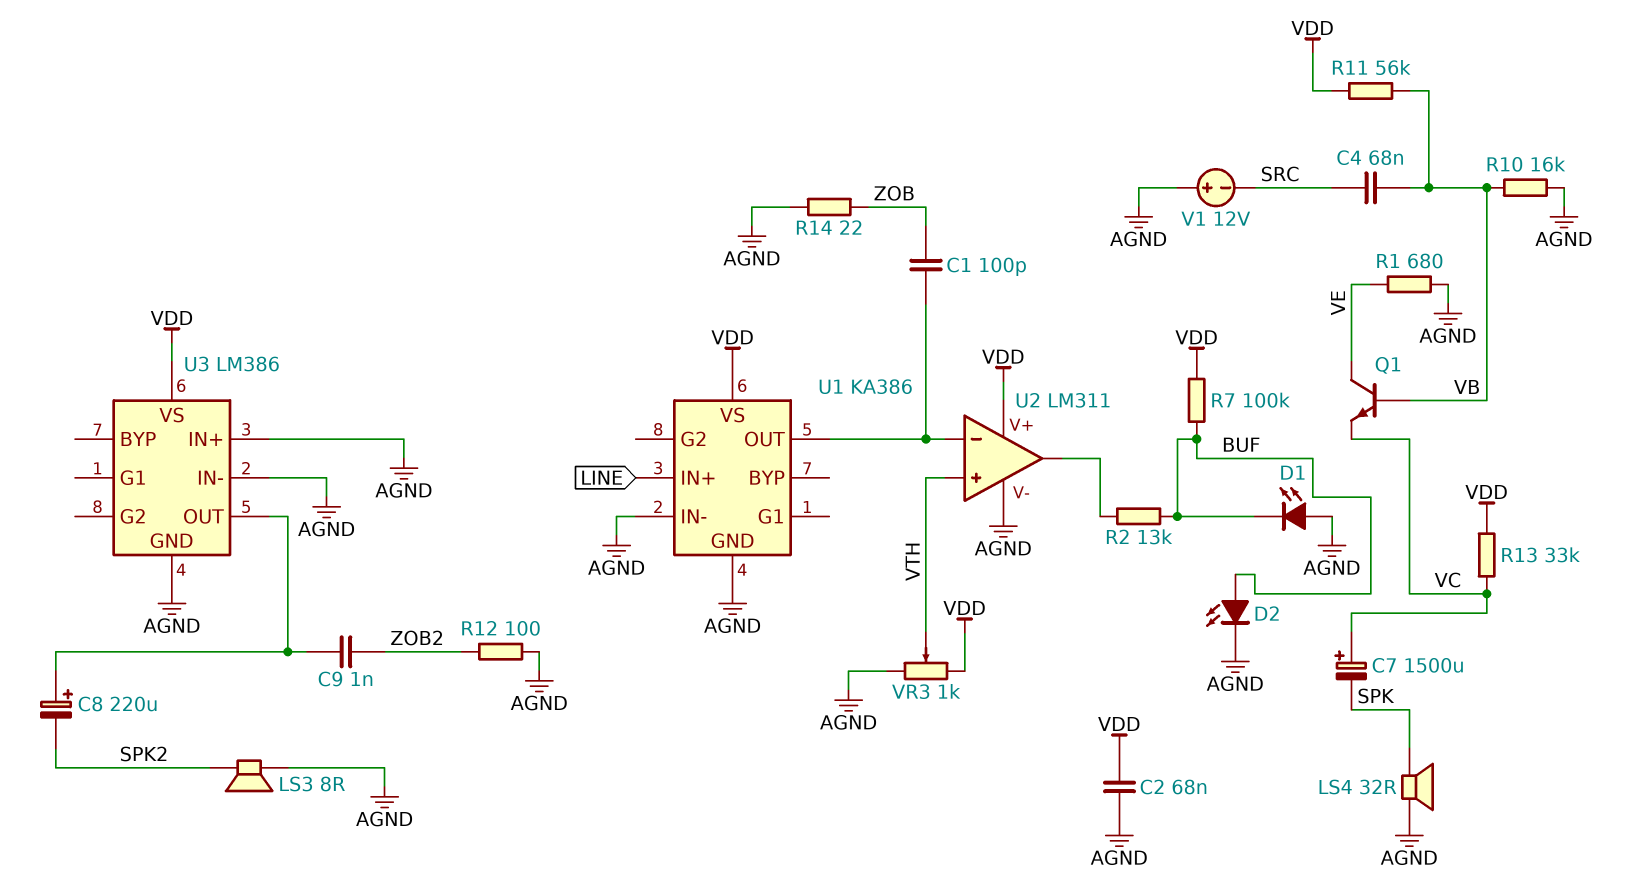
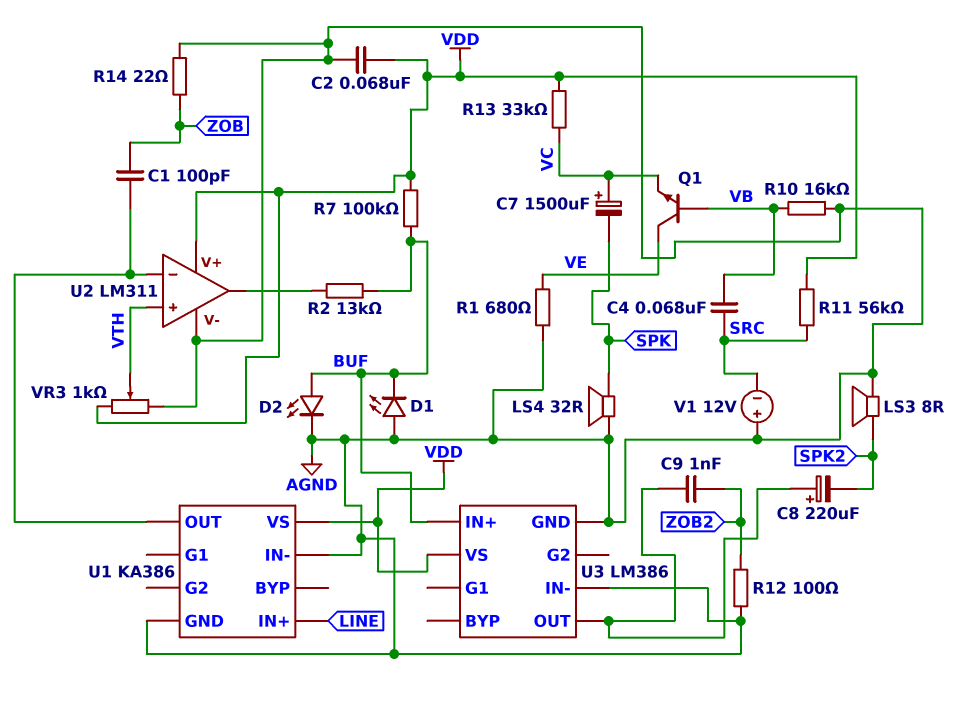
R11: 56k (VB, VDD) -> 56k (SRC, VDD)
U3 pin IN+: AGND -> BUF

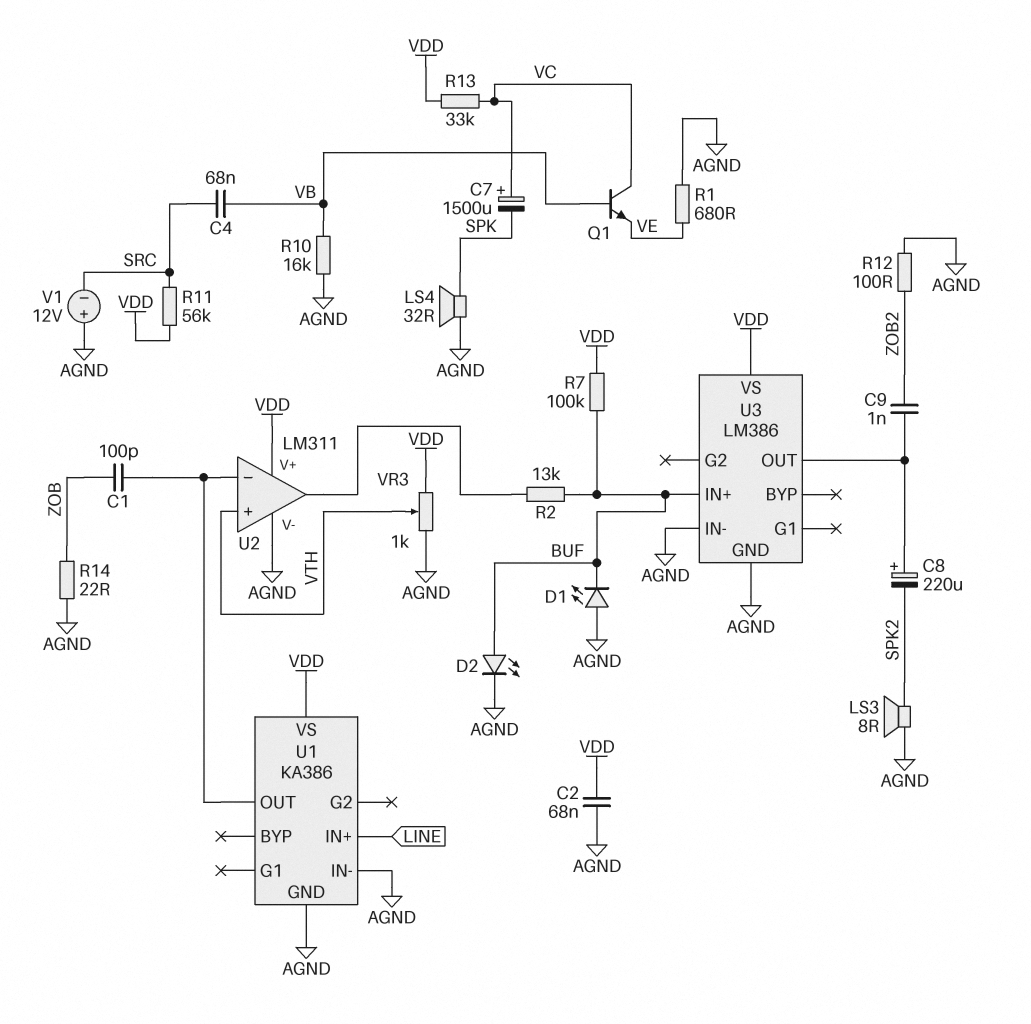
Q1: NPN (B VB, C VE, E VC) -> NPN (B VB, C VC, E VE)

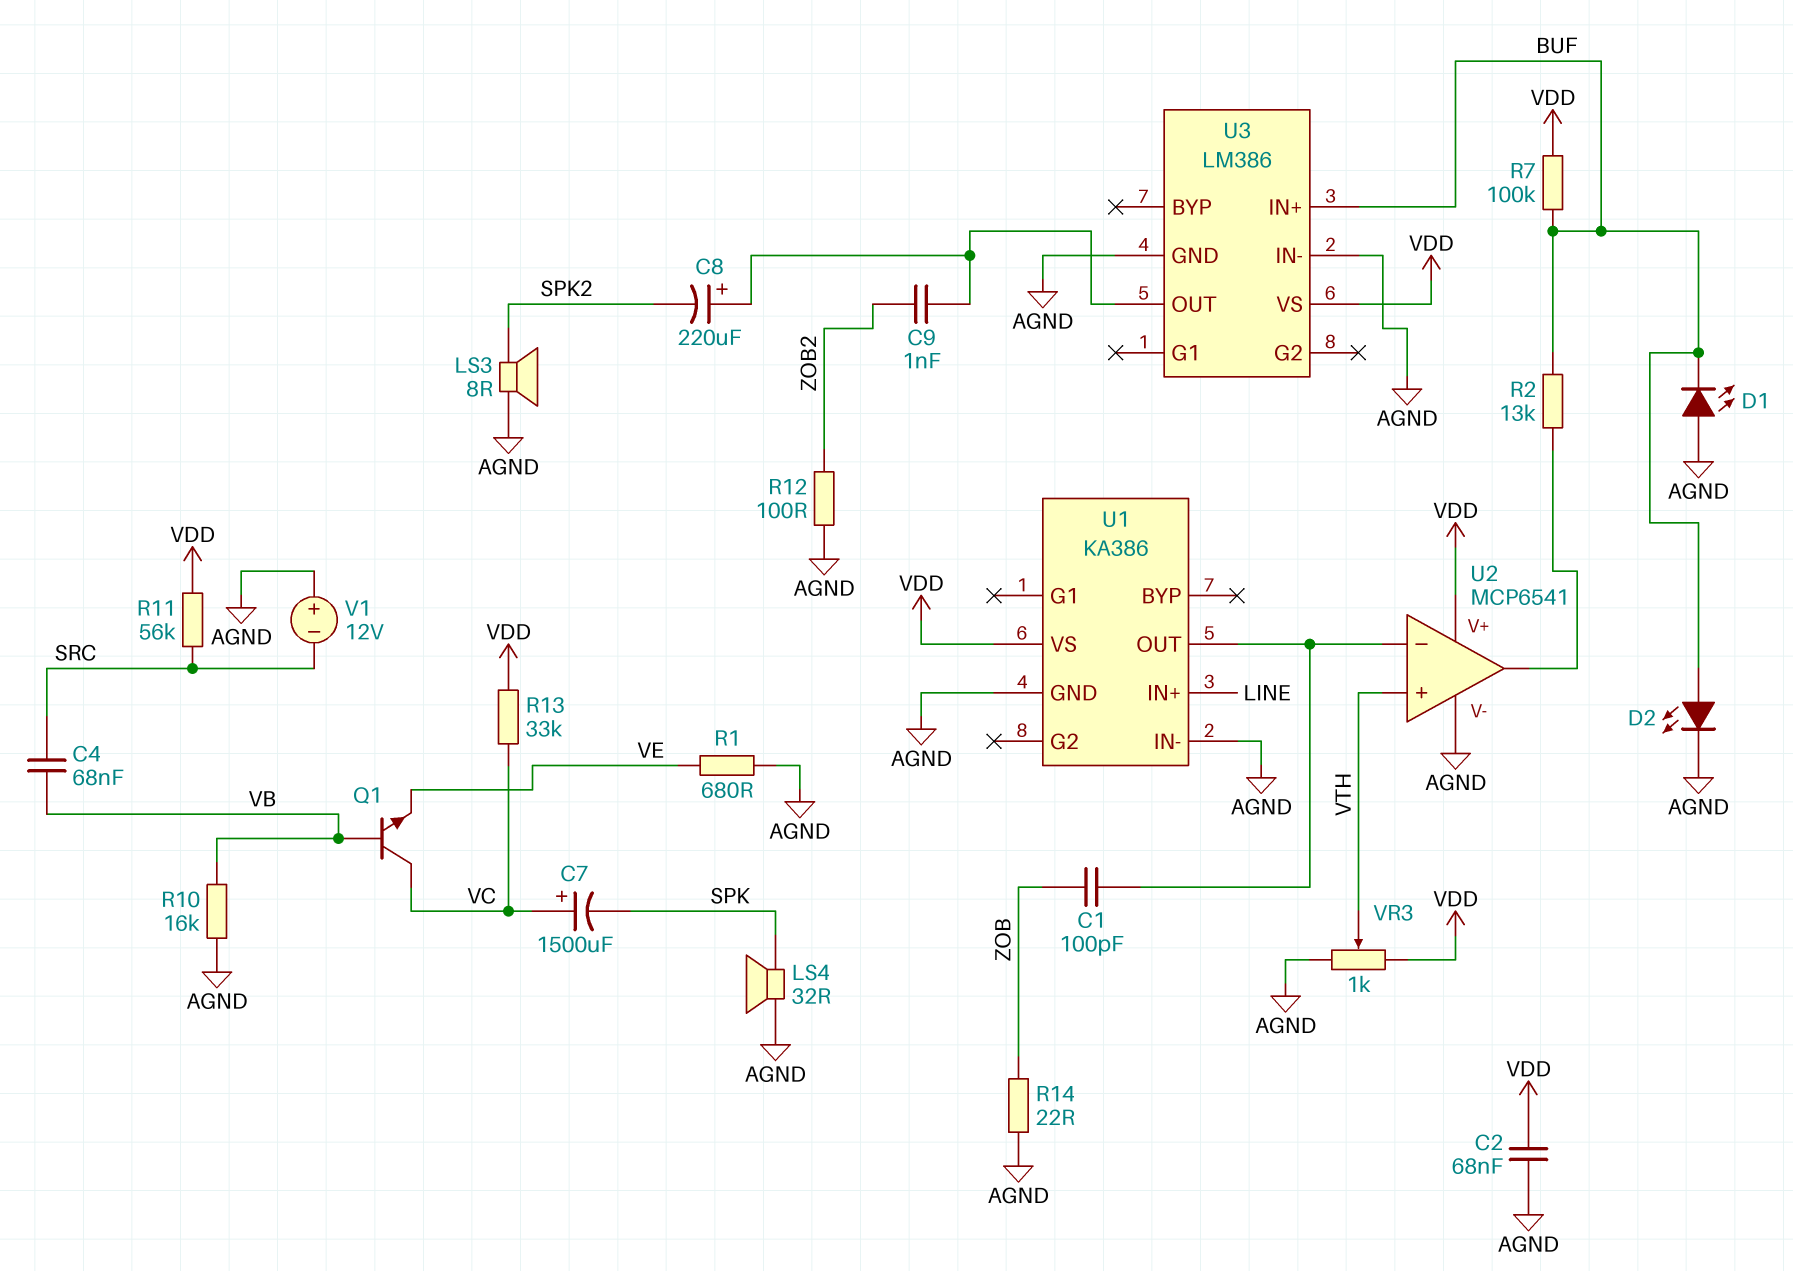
U2: LM311 -> MCP6541

